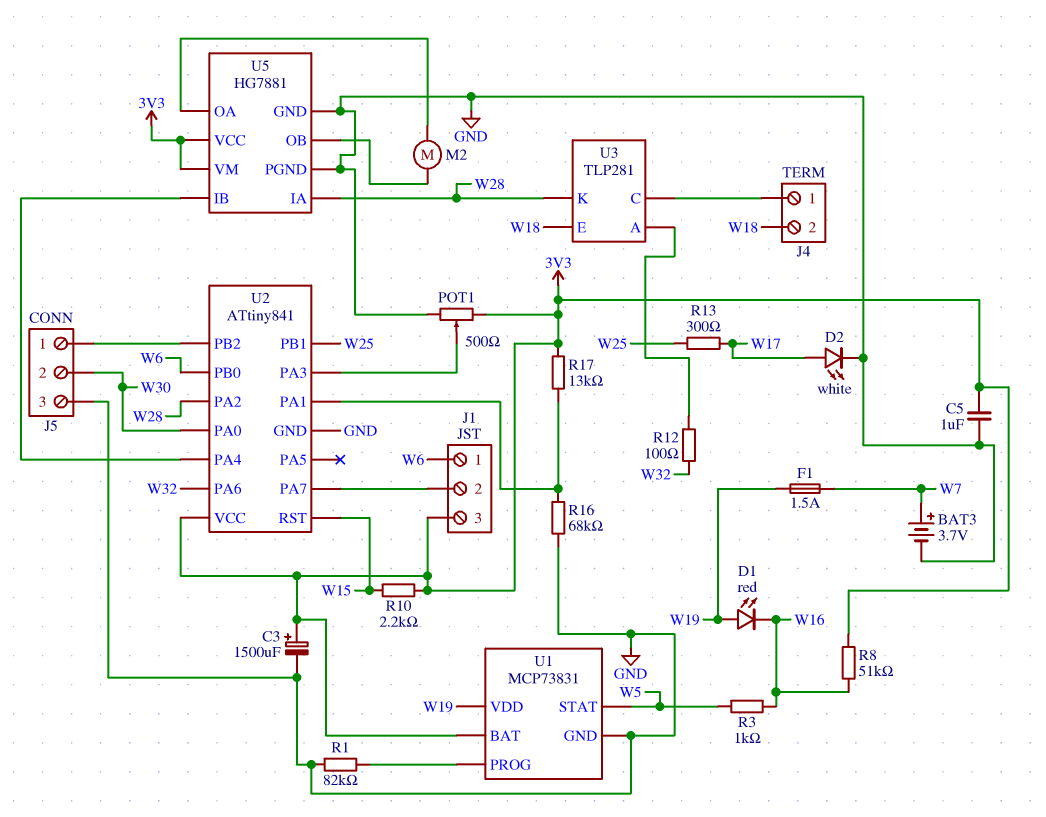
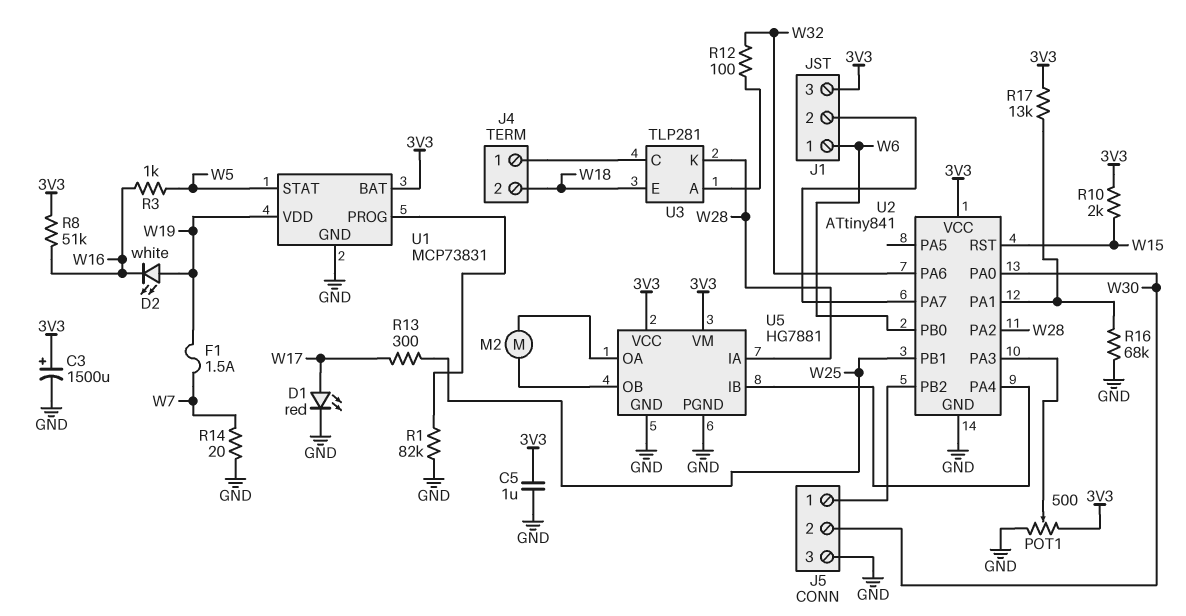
BAT3: 3.7V (plus W7, minus GND) -> none
D1: LED red (A W19, K W16) -> LED red (A W17, K GND)
D2: LED white (A W17, K GND) -> LED white (A W19, K W16)
R10: 2.2k (3V3, W15) -> 2k (3V3, W15)
R14: none -> 20 (GND, W7)

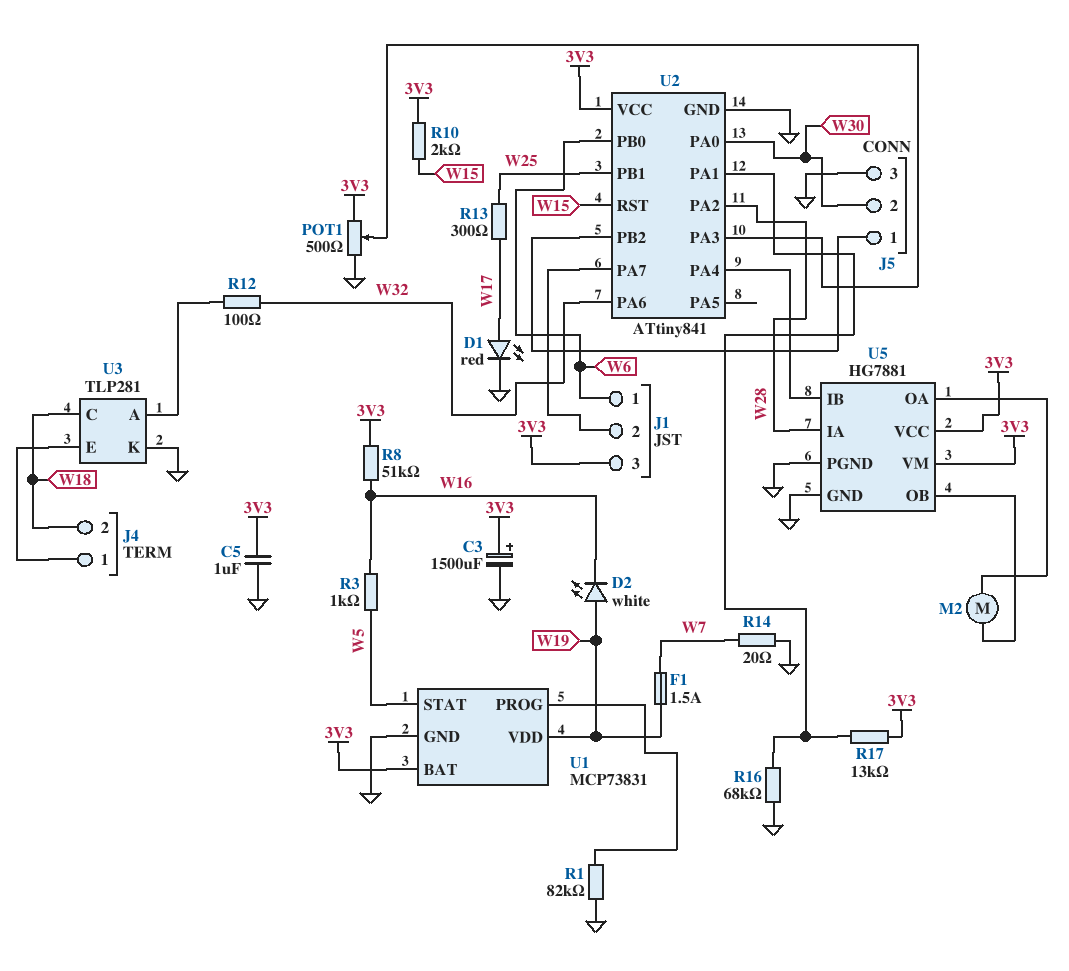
U3 pin C: J4/1 -> W18
U3 pin E: W18 -> J4/1
U3 pin K: W28 -> GND

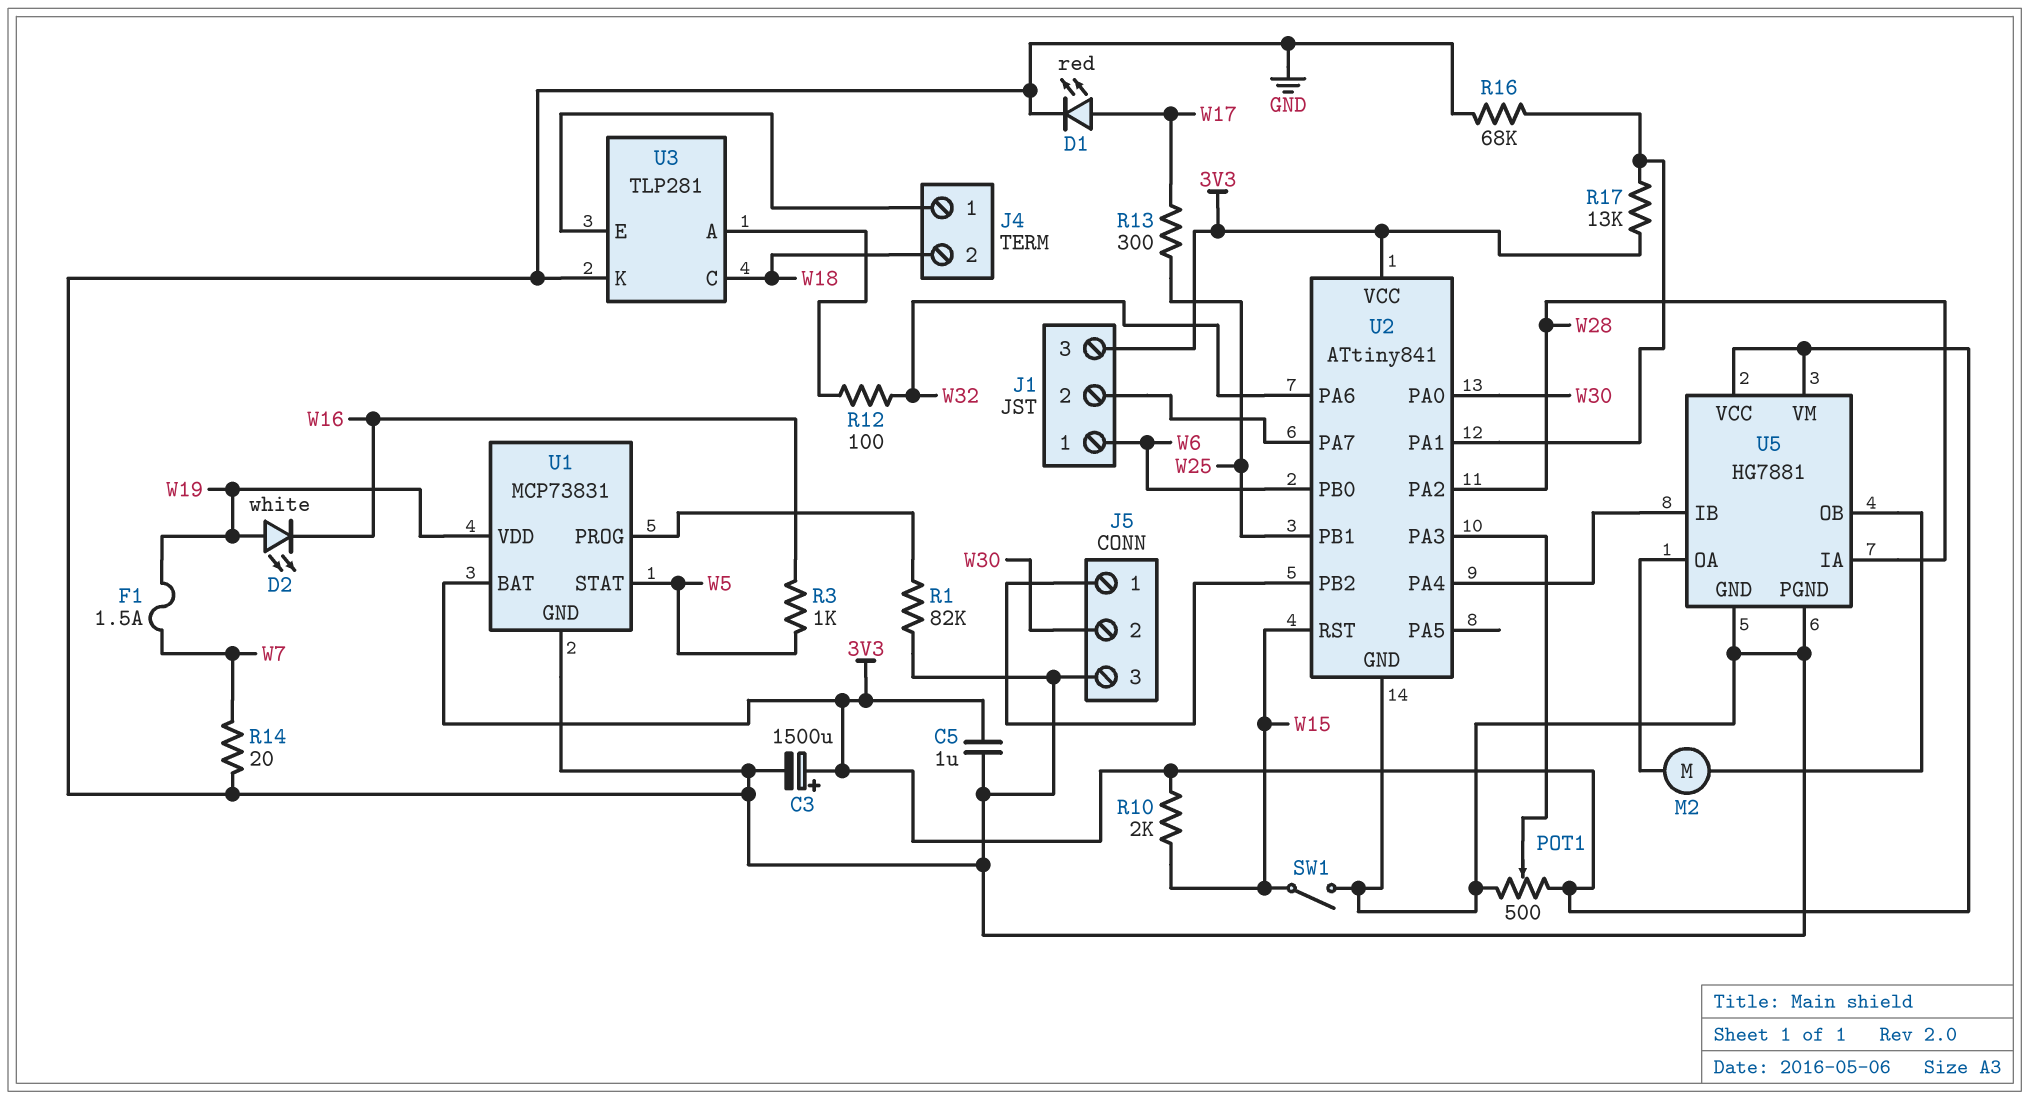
R8: 51k (3V3, W16) -> none
SW1: none -> switch (GND, W15)

